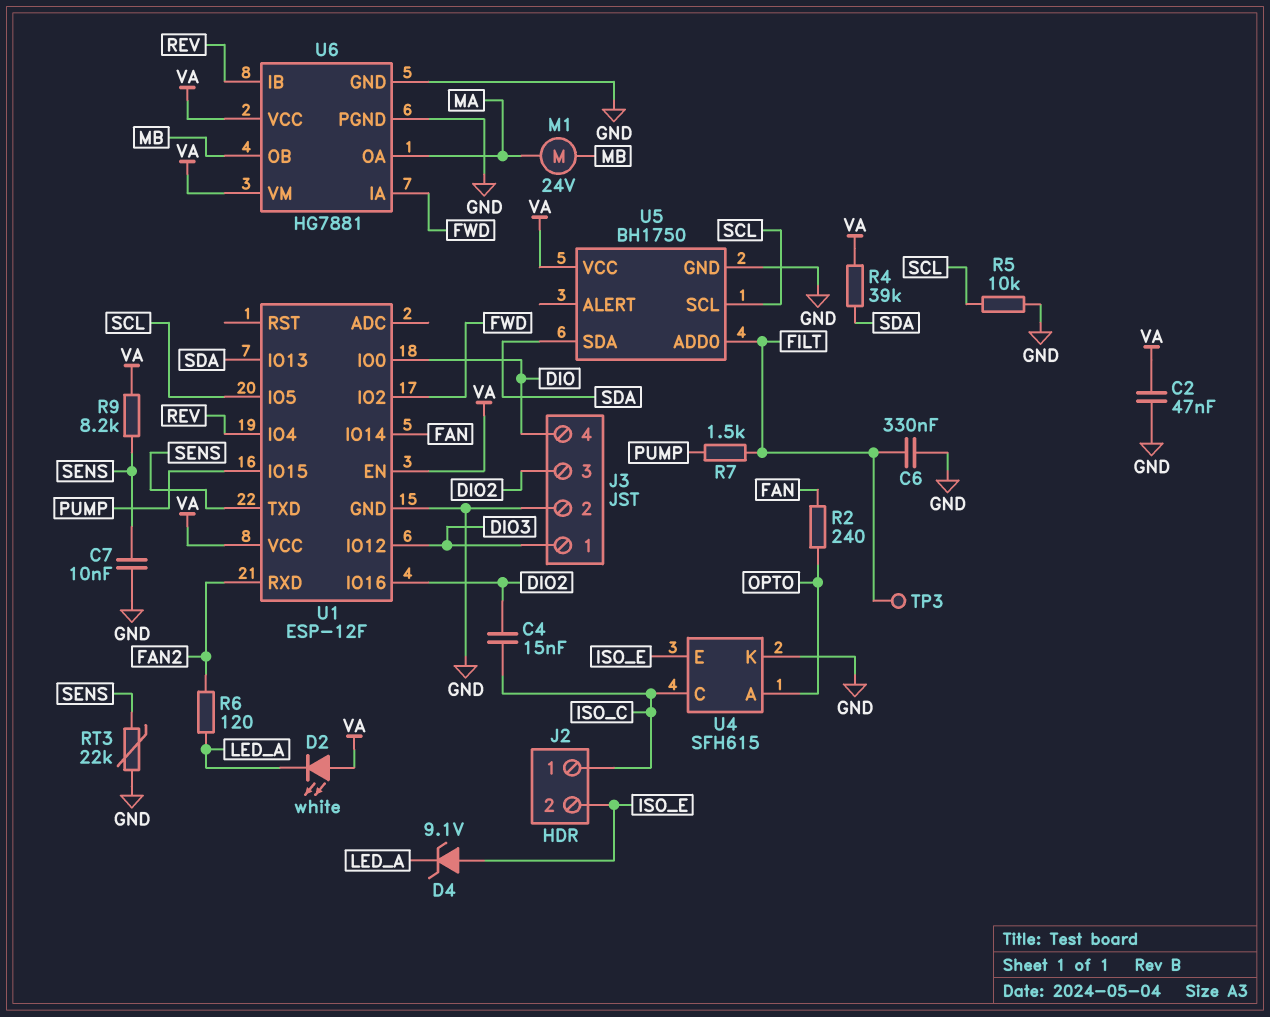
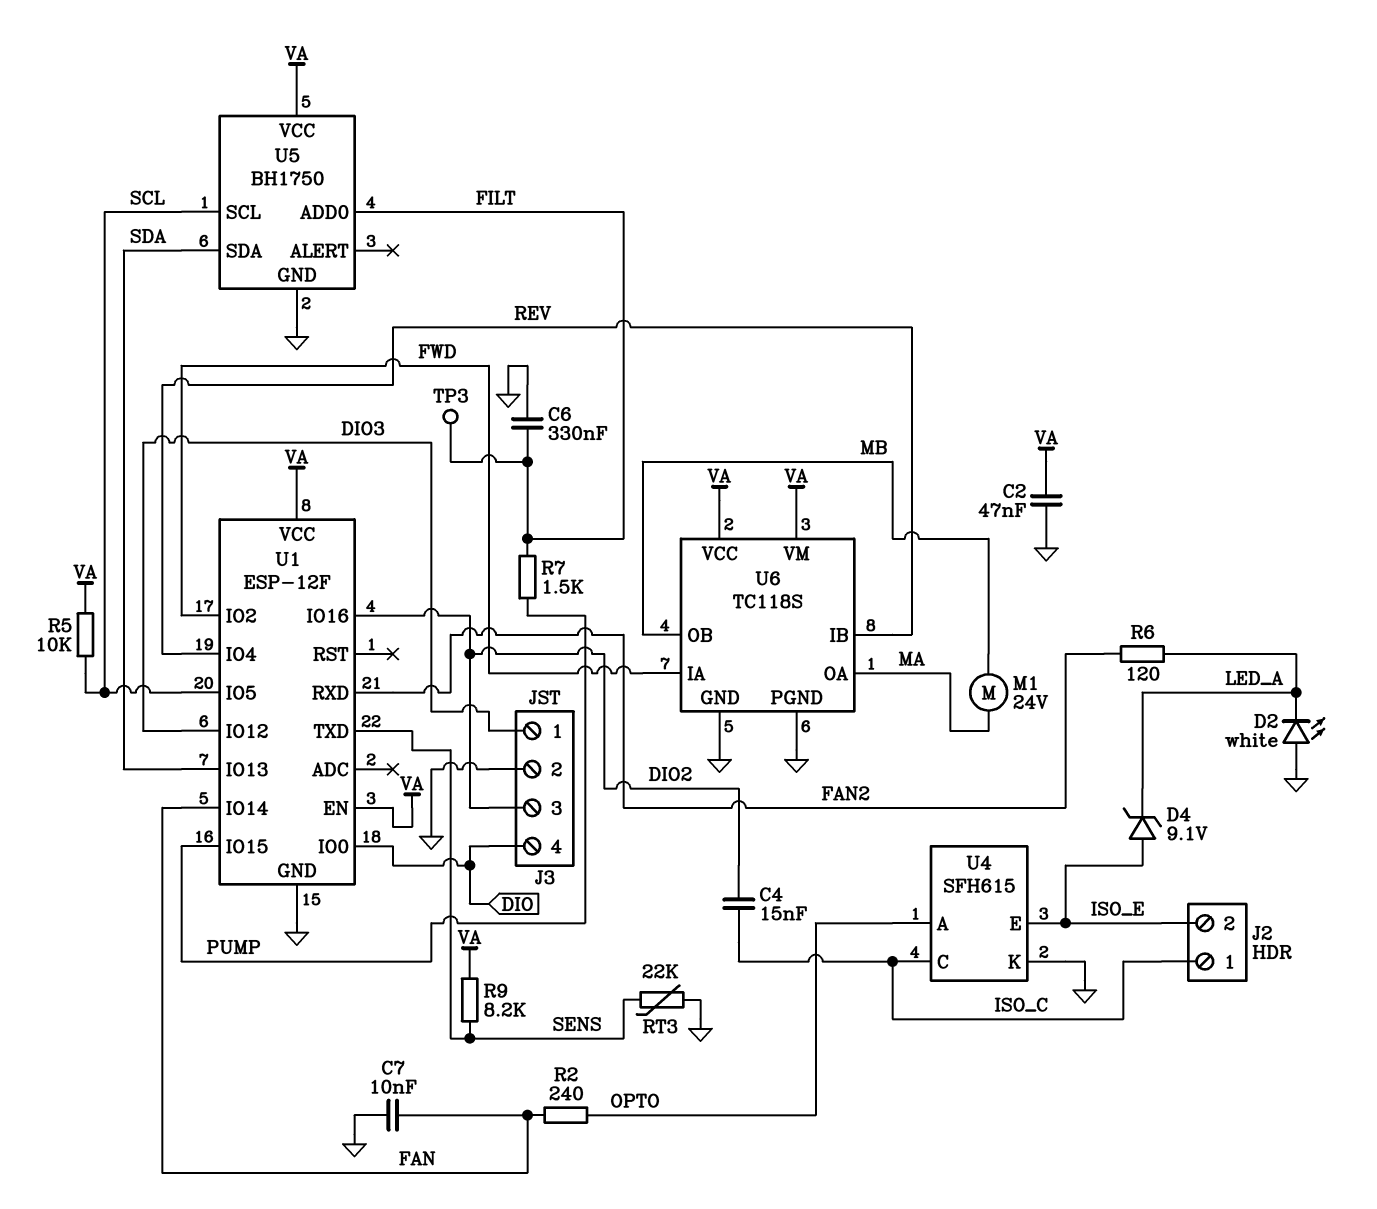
C7: 10nF (GND, SENS) -> 10nF (FAN, GND)
D2: LED white (A VA, K LED_A) -> LED white (A GND, K LED_A)
R4: 39k (SDA, VA) -> none
R5: 10k (GND, SCL) -> 10k (SCL, VA)
U6: HG7881 -> TC118S

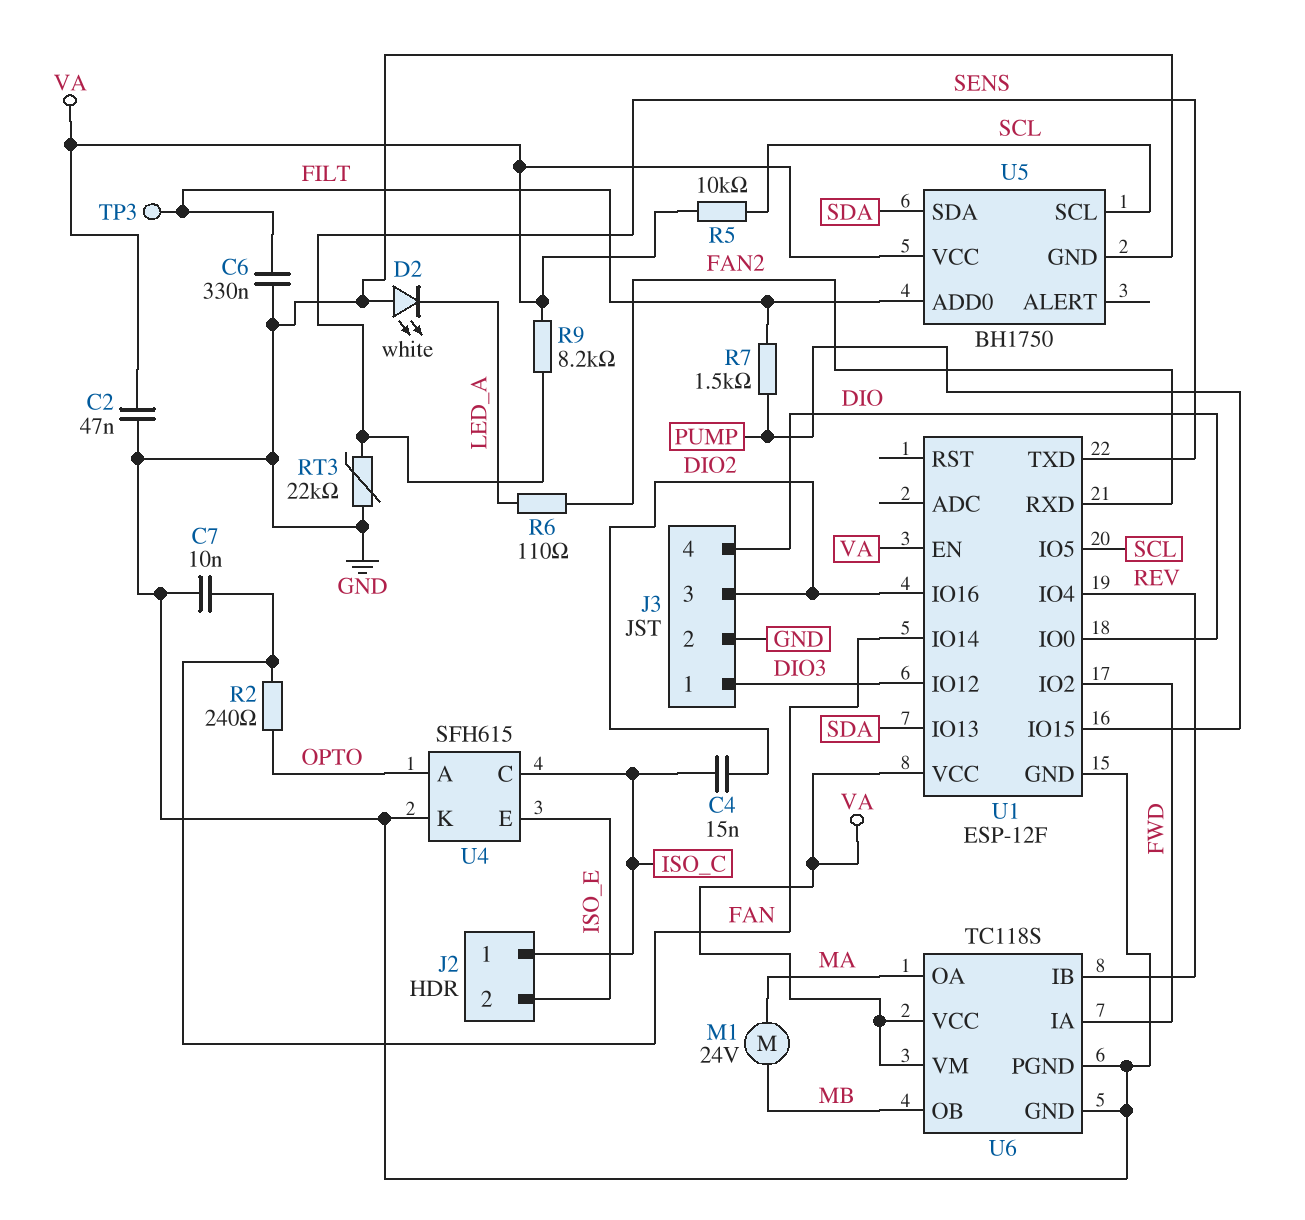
D4: zener 9.1V (A ISO_E, K LED_A) -> none
R6: 120 (FAN2, LED_A) -> 110 (FAN2, LED_A)

